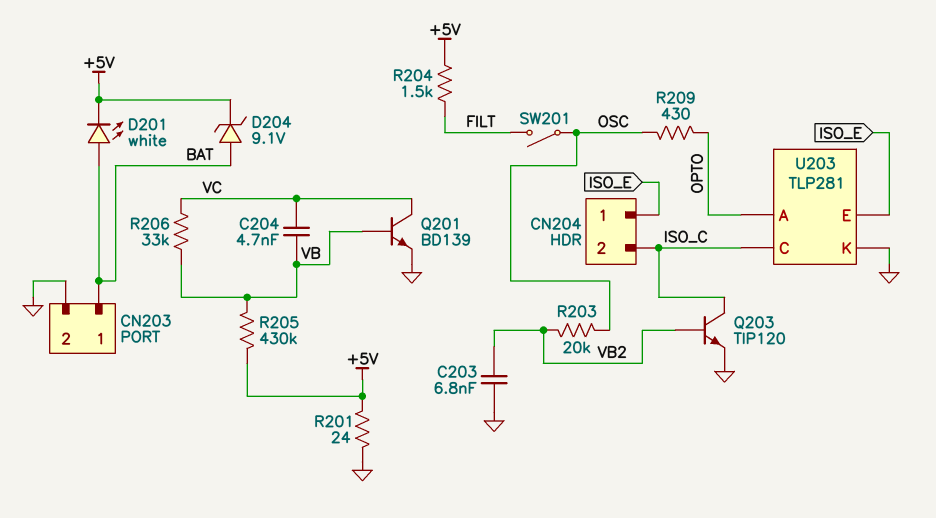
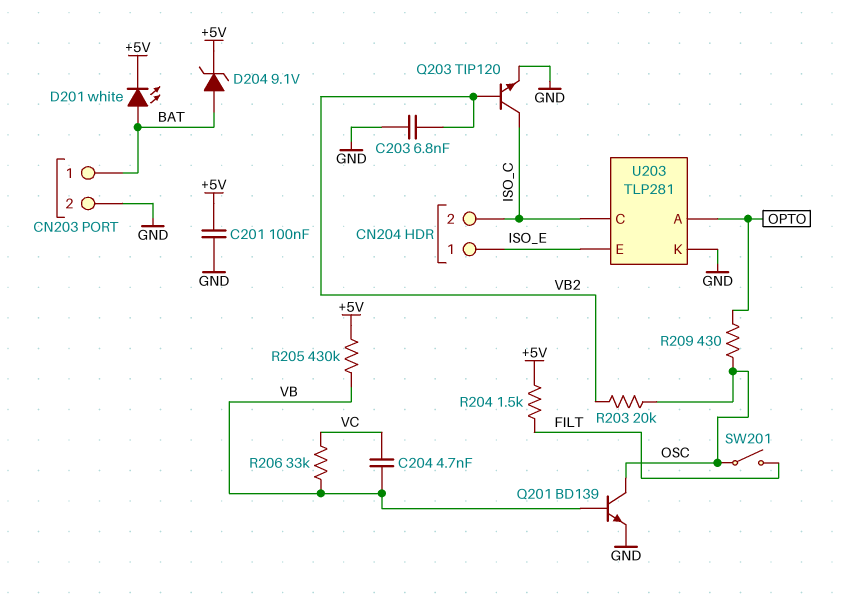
C201: none -> 100nF (+5V, GND)
Q201: NPN BD139 (B VB, C VC, E GND) -> NPN BD139 (B VB, C OSC, E GND)
R201: 24 (+5V, GND) -> none

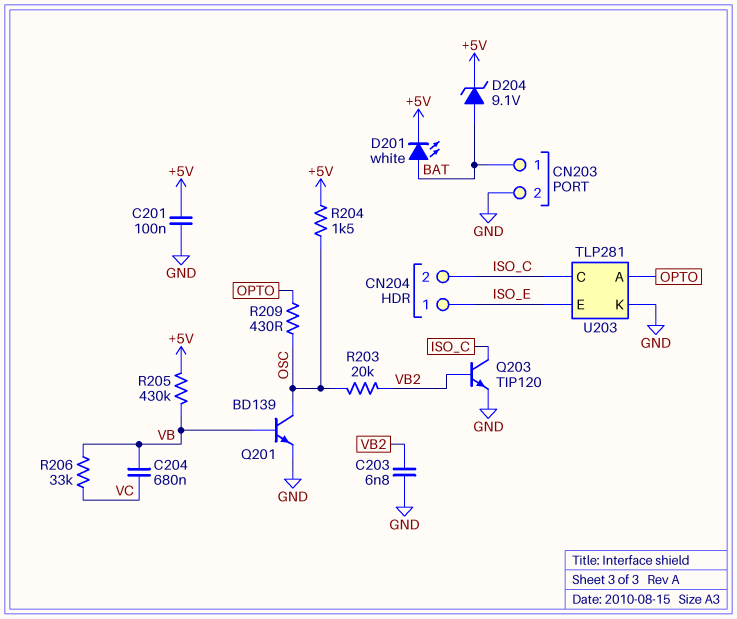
C204: 4.7nF (VB, VC) -> 680nF (VB, VC)
R204: 1.5k (+5V, FILT) -> 1.5k (+5V, OSC)
SW201: switch (FILT, OSC) -> none

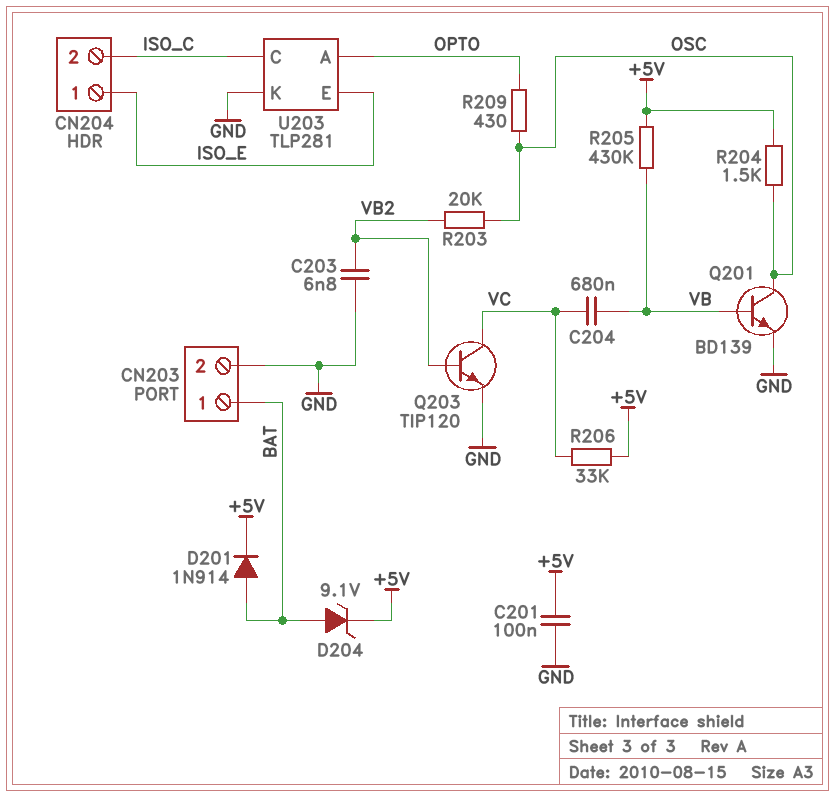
D201: LED white (A BAT, K +5V) -> diode 1N914 (A BAT, K +5V)
Q203: NPN TIP120 (B VB2, C ISO_C, E GND) -> NPN TIP120 (B VB2, C VC, E GND)
R206: 33k (VB, VC) -> 33k (+5V, VC)

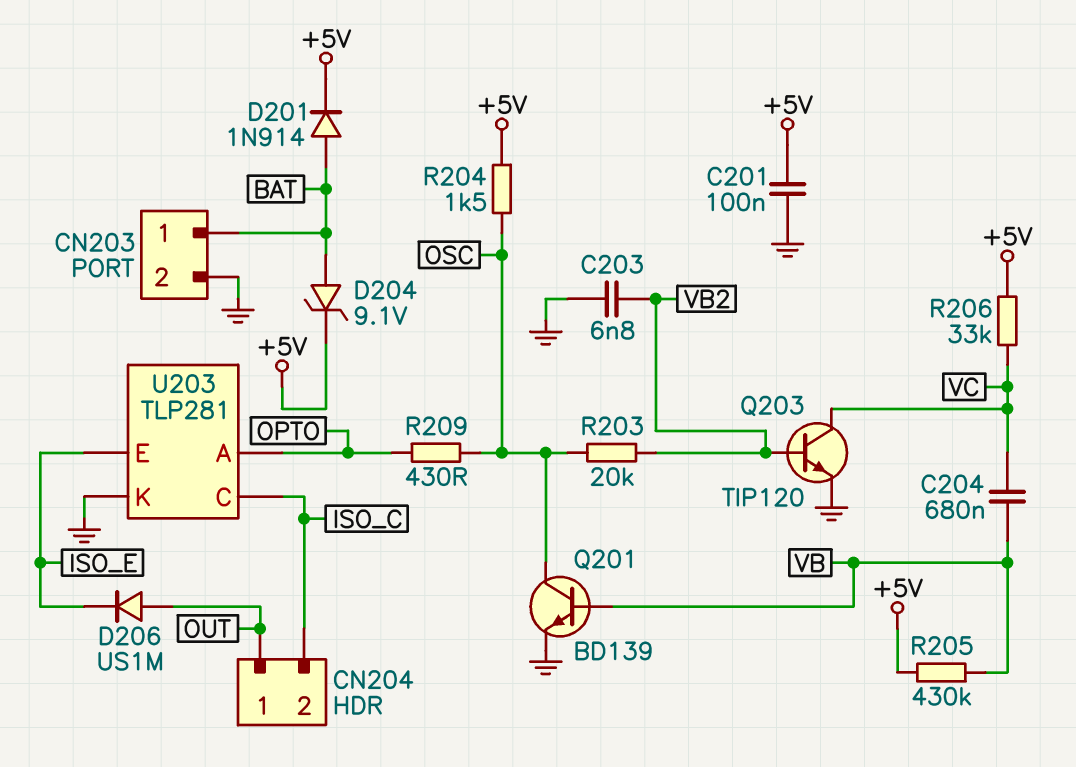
CN204 pin 1: ISO_E -> OUT
D206: none -> diode US1M (A OUT, K ISO_E)

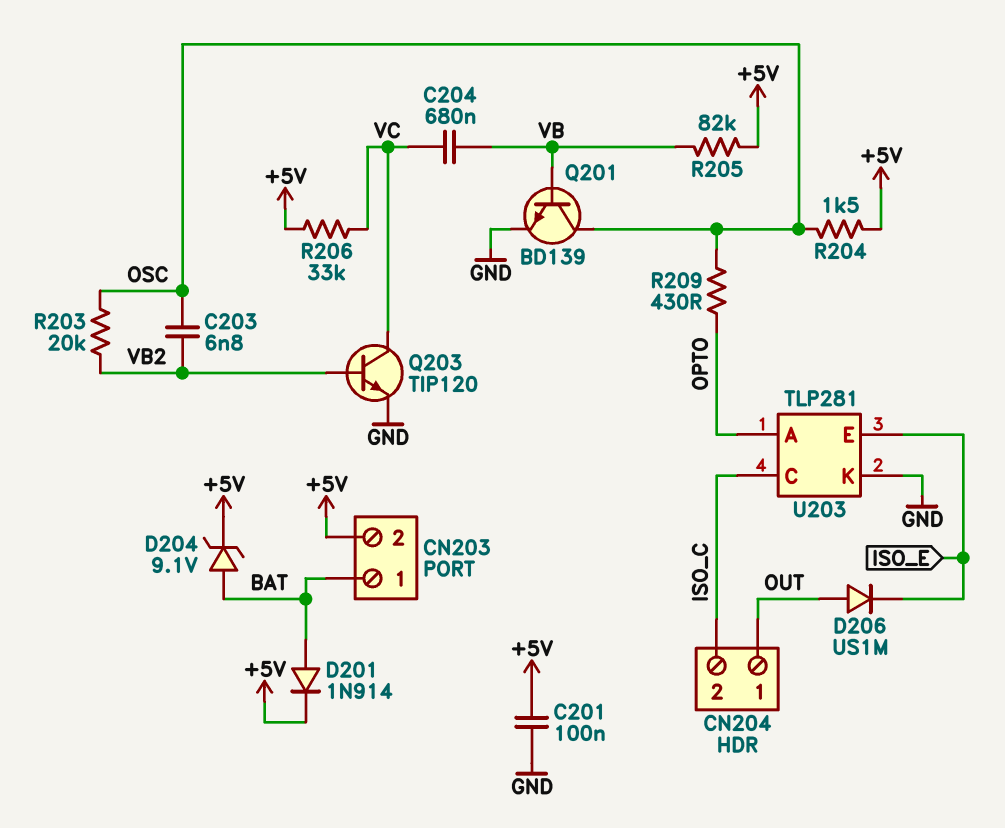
C203: 6.8nF (GND, VB2) -> 6.8nF (OSC, VB2)
CN203 pin 2: GND -> +5V
R205: 430k (+5V, VB) -> 82k (+5V, VB)

